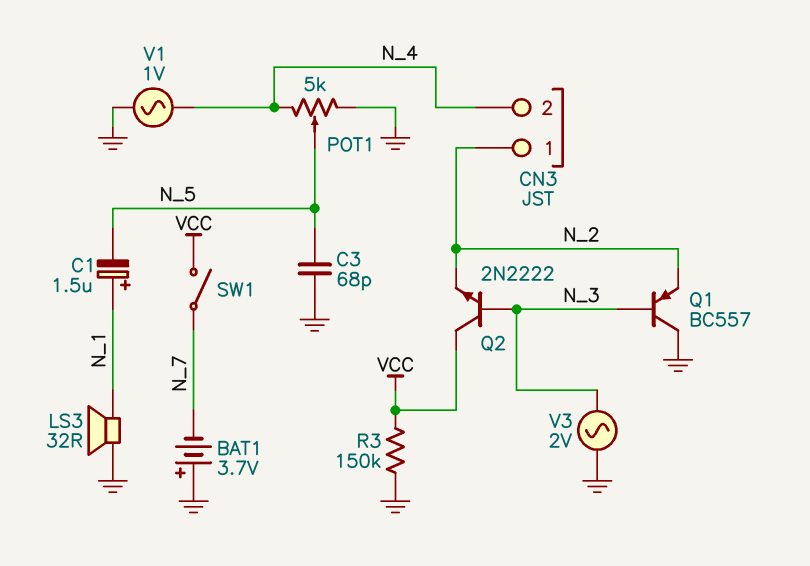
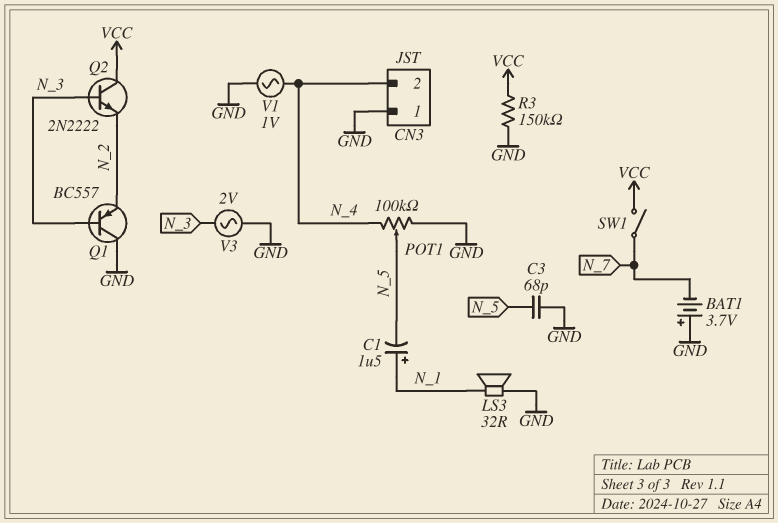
CN3 pin 1: N_2 -> GND
POT1: 5k (GND, N_4, wiper N_5) -> 100k (GND, N_4, wiper N_5)

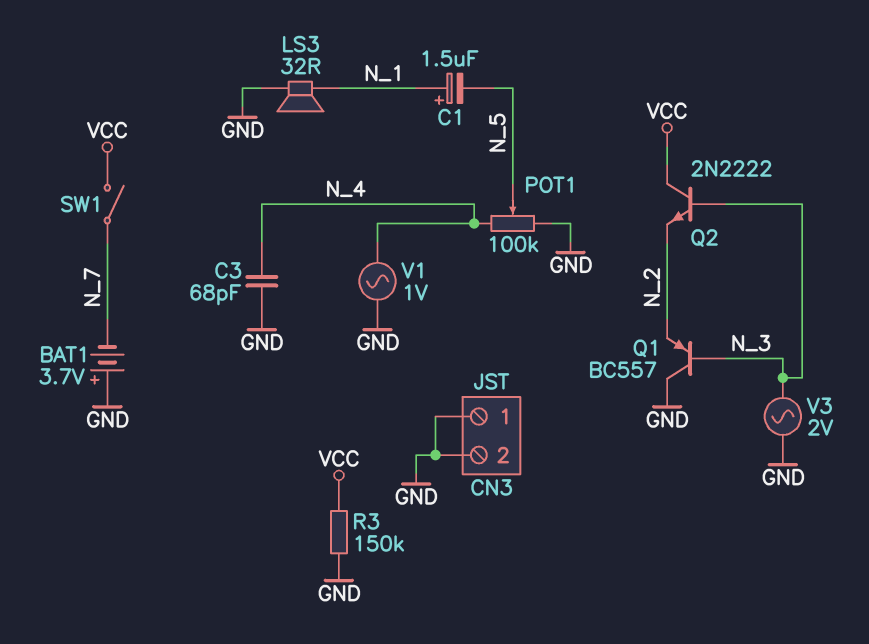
C3: 68pF (GND, N_5) -> 68pF (GND, N_4)
CN3 pin 2: N_4 -> GND

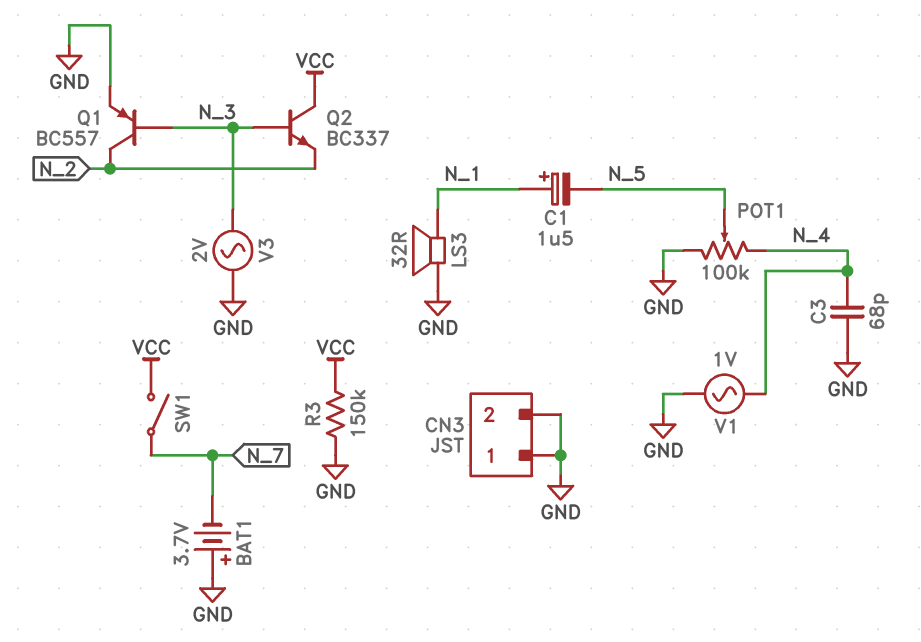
Q1: PNP BC557 (B N_3, C GND, E N_2) -> PNP BC557 (B N_3, C N_2, E GND)
Q2: NPN 2N2222 (B N_3, C VCC, E N_2) -> NPN BC337 (B N_3, C VCC, E N_2)

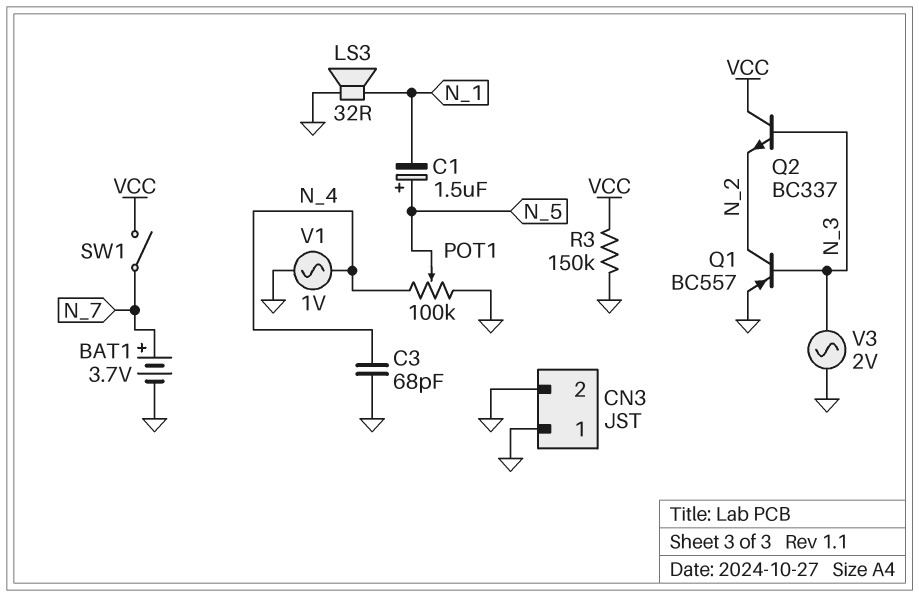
BAT1: 3.7V (plus GND, minus N_7) -> 3.7V (plus N_7, minus GND)
C1: 1.5uF (plus N_1, minus N_5) -> 1.5uF (plus N_5, minus N_1)

